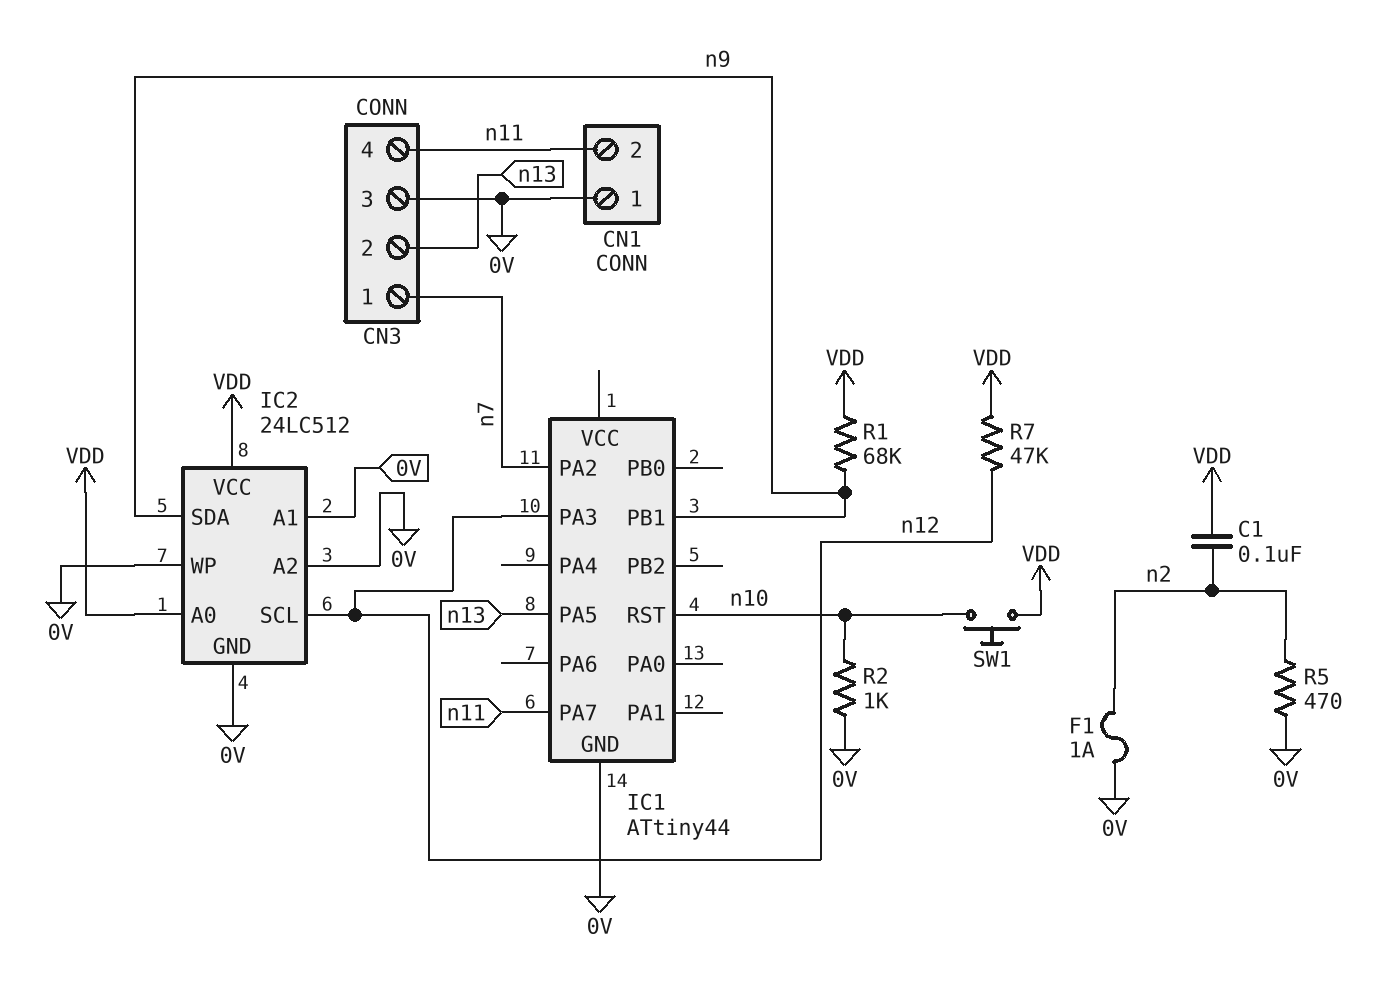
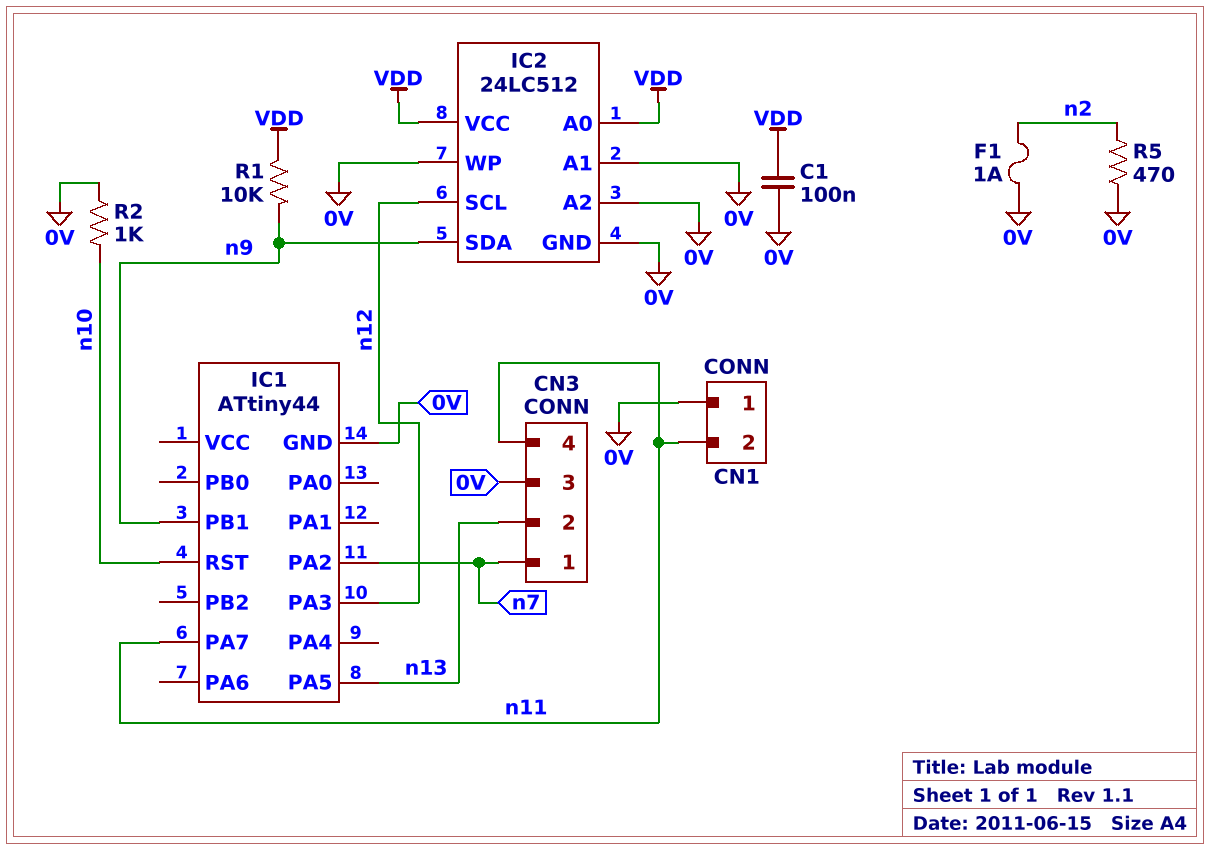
C1: 100nF (VDD, n2) -> 100nF (0V, VDD)
R1: 68k (VDD, n9) -> 10k (VDD, n9)
R7: 47k (VDD, n12) -> none
SW1: button (VDD, n10) -> none

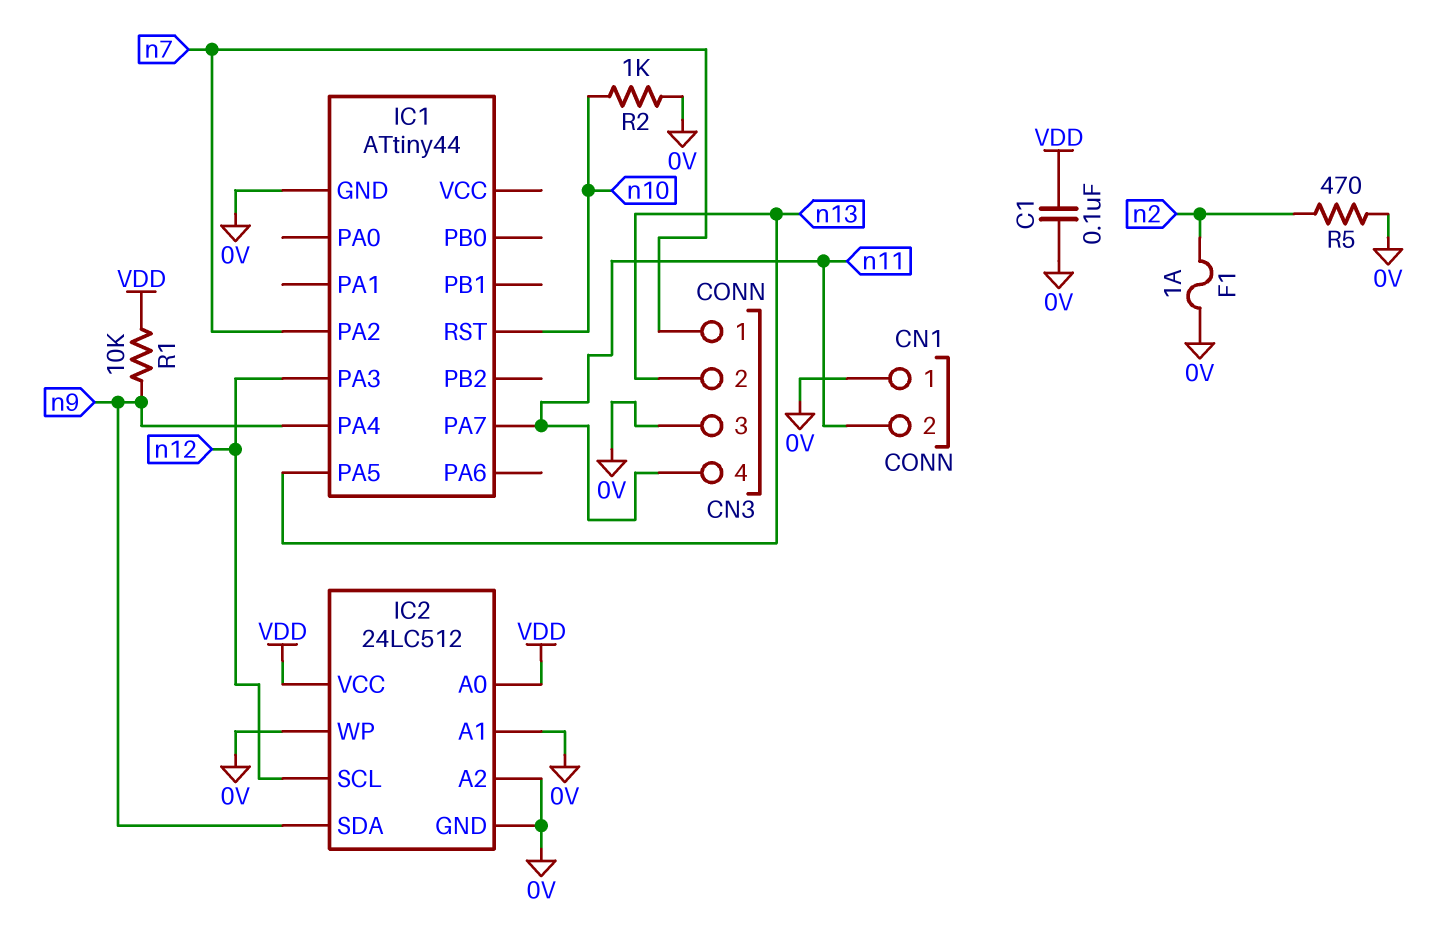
IC1 pin PA4: none -> n9
IC1 pin PB1: n9 -> none

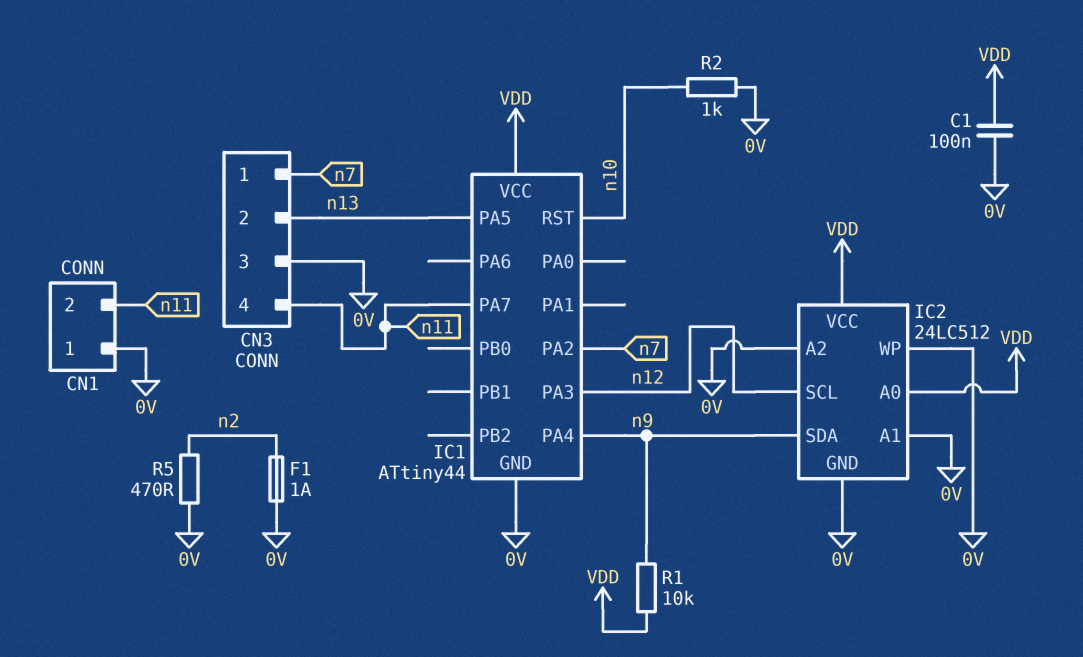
IC1 pin VCC: none -> VDD

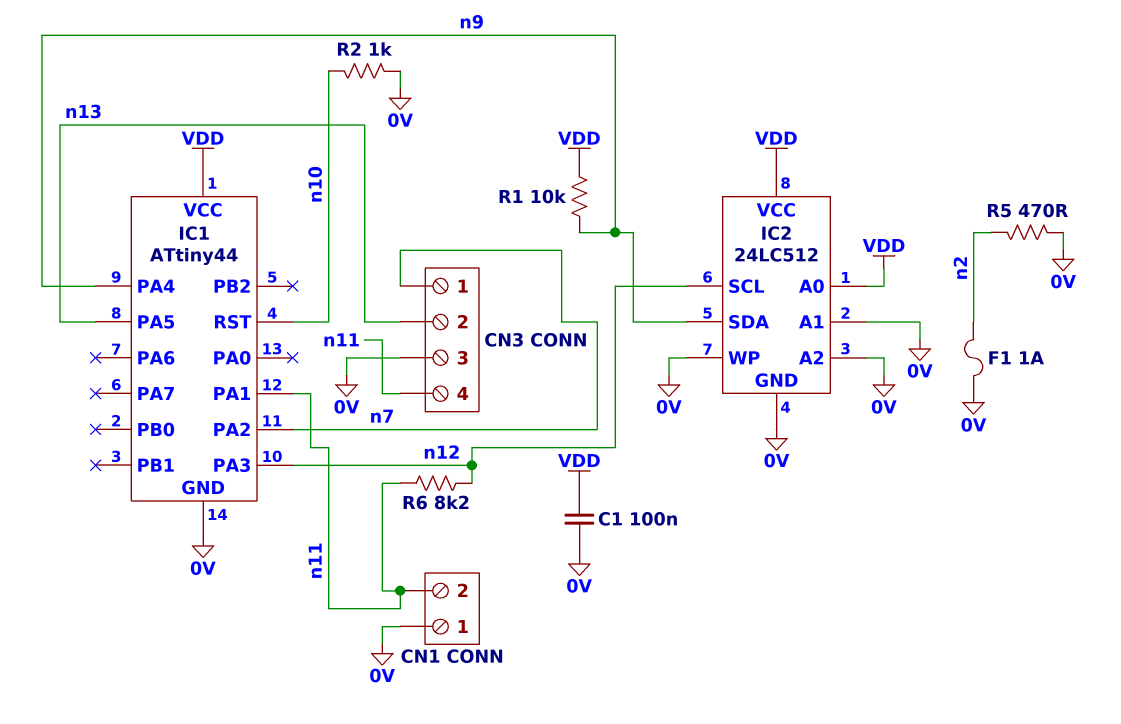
IC1 pin PA1: none -> n11
IC1 pin PA7: n11 -> none
R6: none -> 8.2k (n11, n12)

